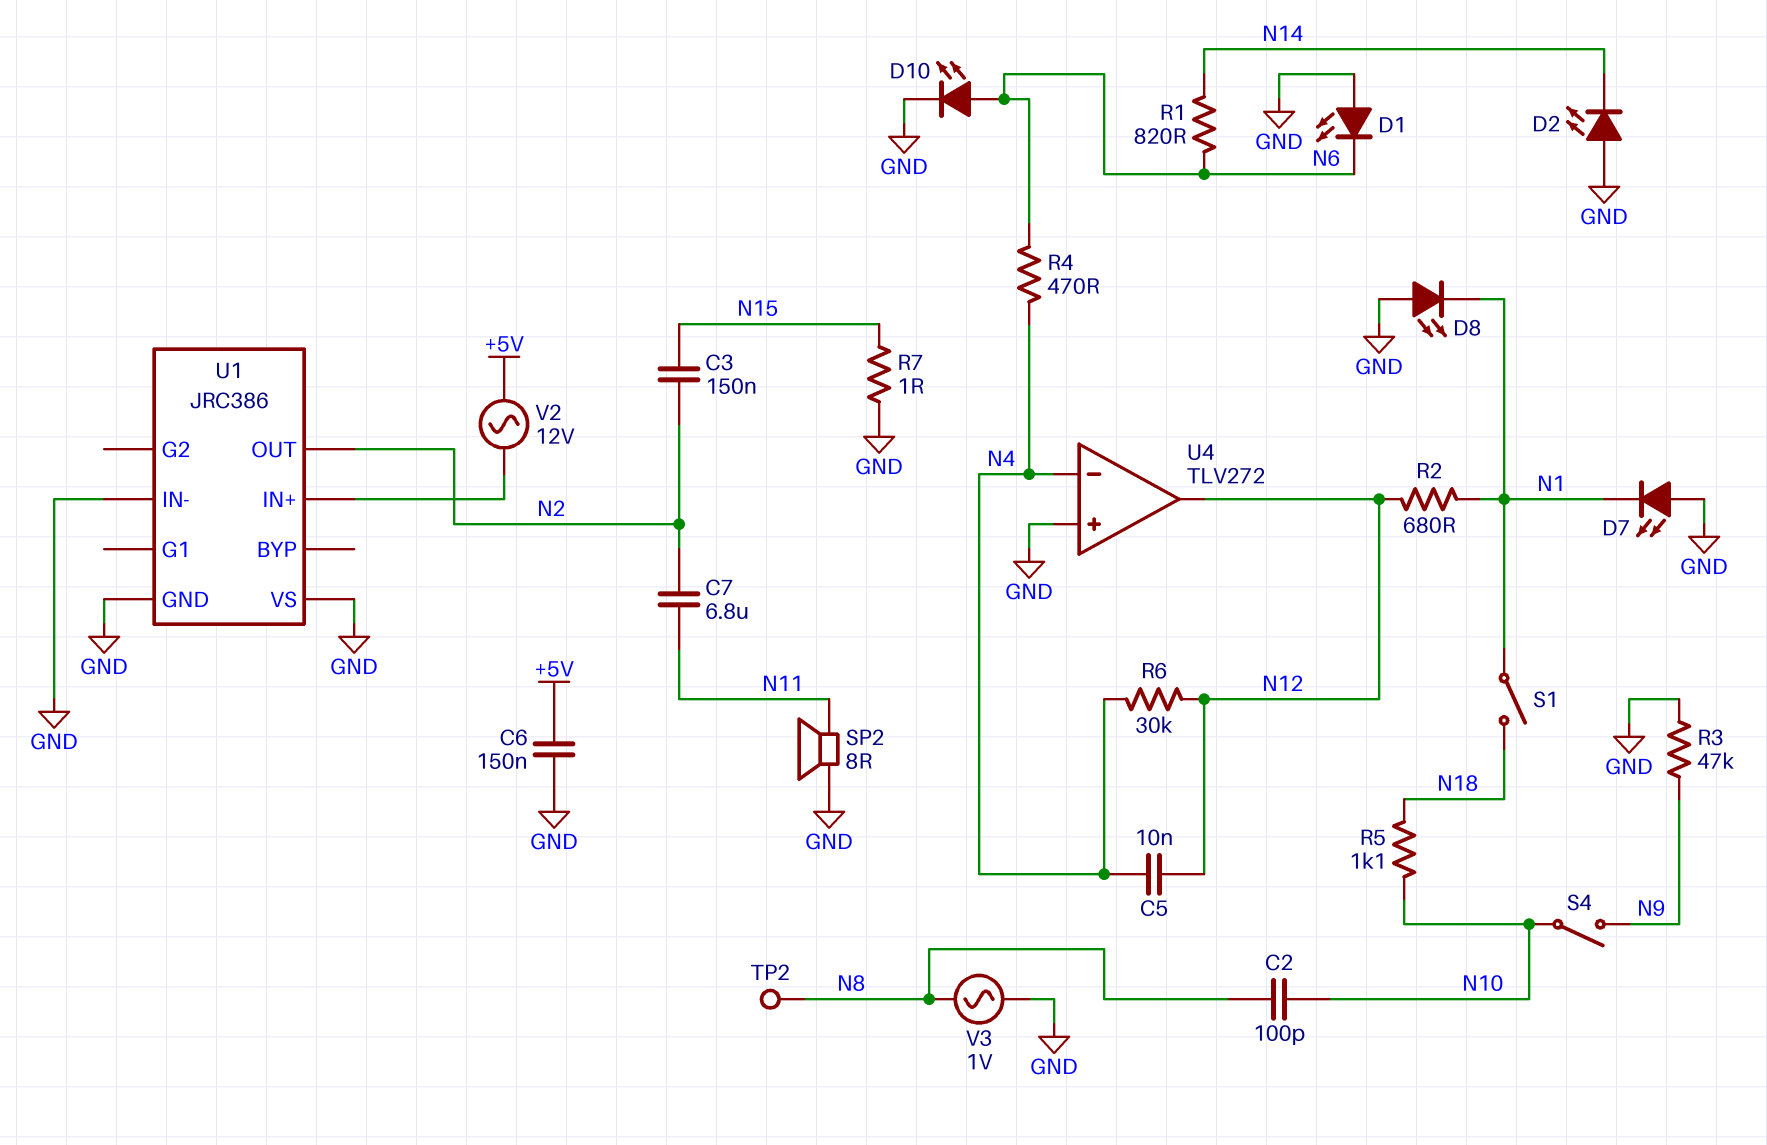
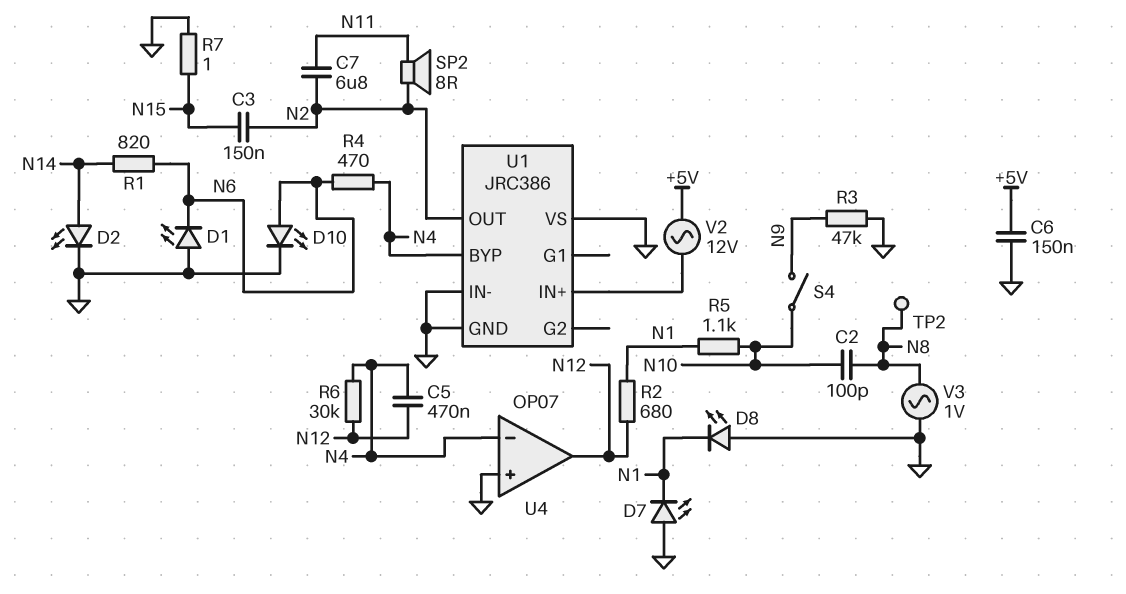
C5: 10nF (N4, N12) -> 470nF (N4, N12)
D2: LED (A GND, K N14) -> LED (A N14, K GND)
R5: 1.1k (N10, N18) -> 1.1k (N1, N10)
S1: switch (N1, N18) -> none
SP2: speaker 8R (GND, N11) -> speaker 8R (N2, N11)
U1 pin BYP: none -> N4
U4: TLV272 -> OP07

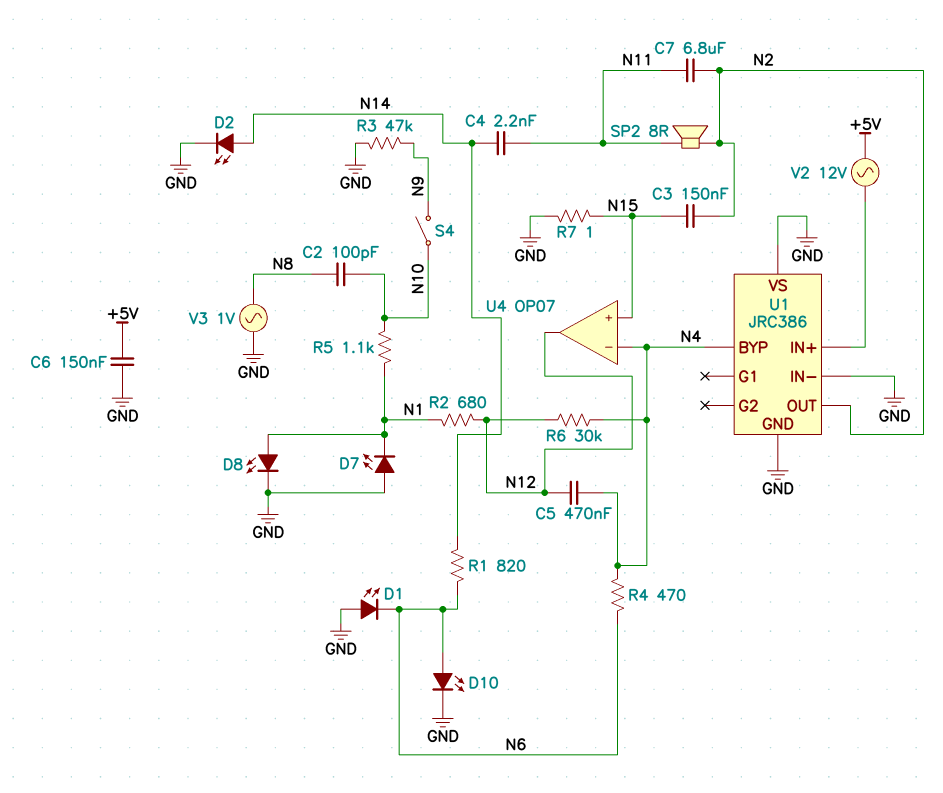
C4: none -> 2.2nF (N11, N14)
D8: LED (A GND, K N1) -> LED (A N1, K GND)
TP2: test point (N8) -> none
U4 pin in+: GND -> N15

